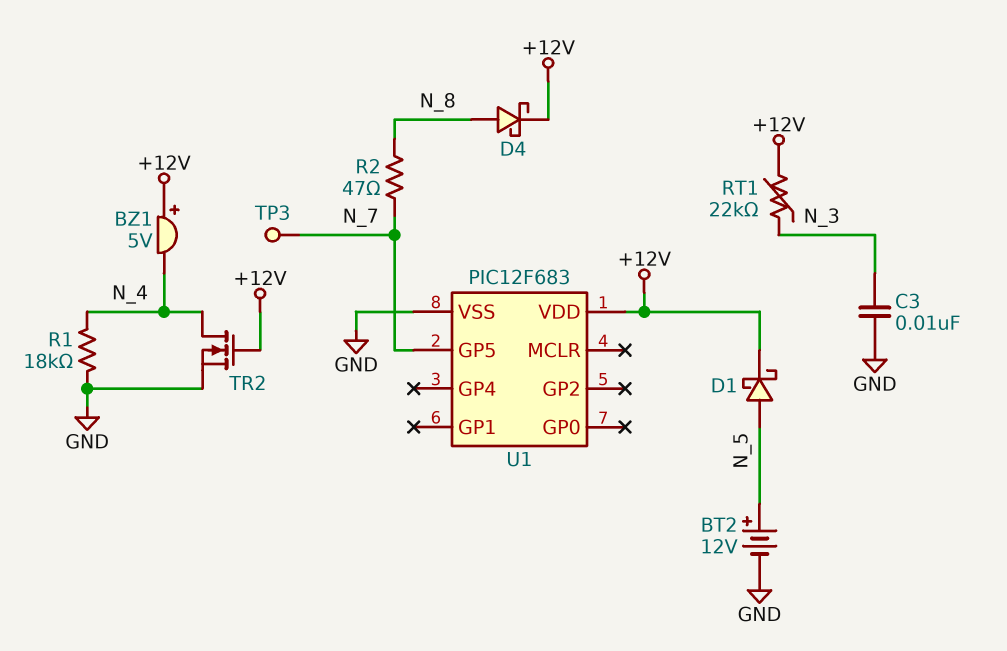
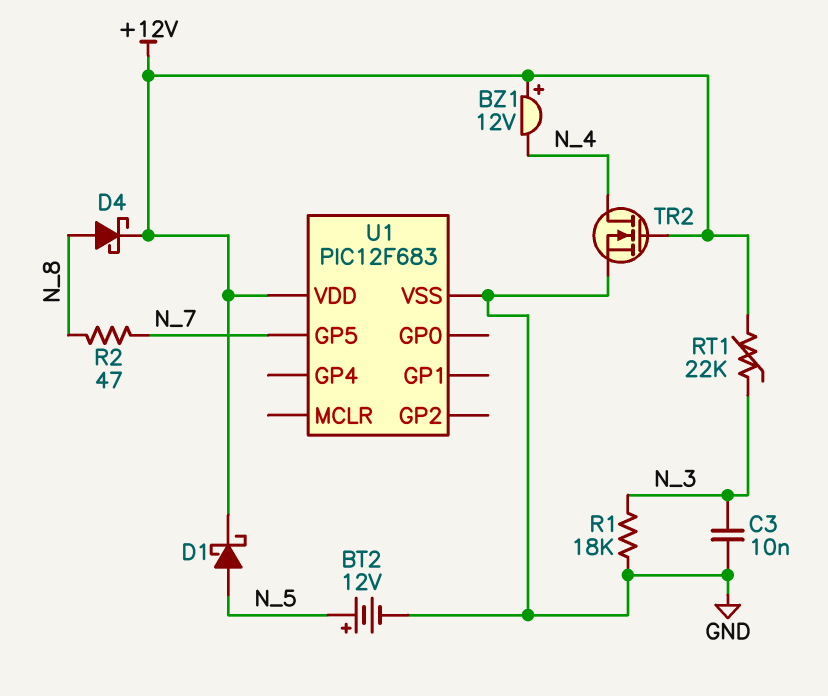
BZ1: buzzer 5V (plus +12V, minus N_4) -> buzzer 12V (plus +12V, minus N_4)
R1: 18k (GND, N_4) -> 18k (GND, N_3)
TP3: test point (N_7) -> none

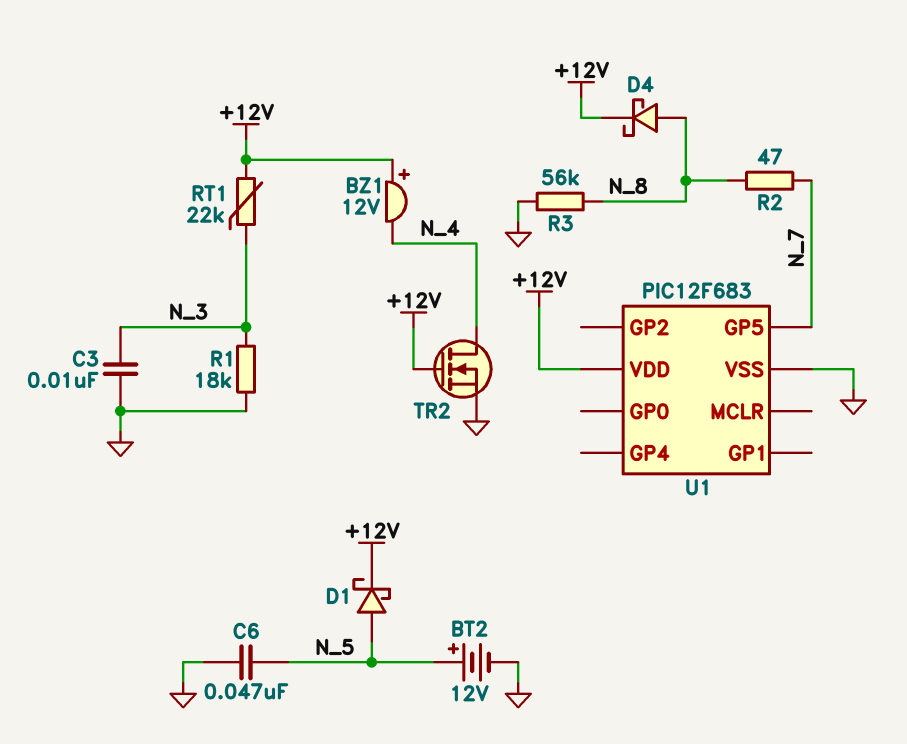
C6: none -> 47nF (GND, N_5)
R3: none -> 56k (GND, N_8)

